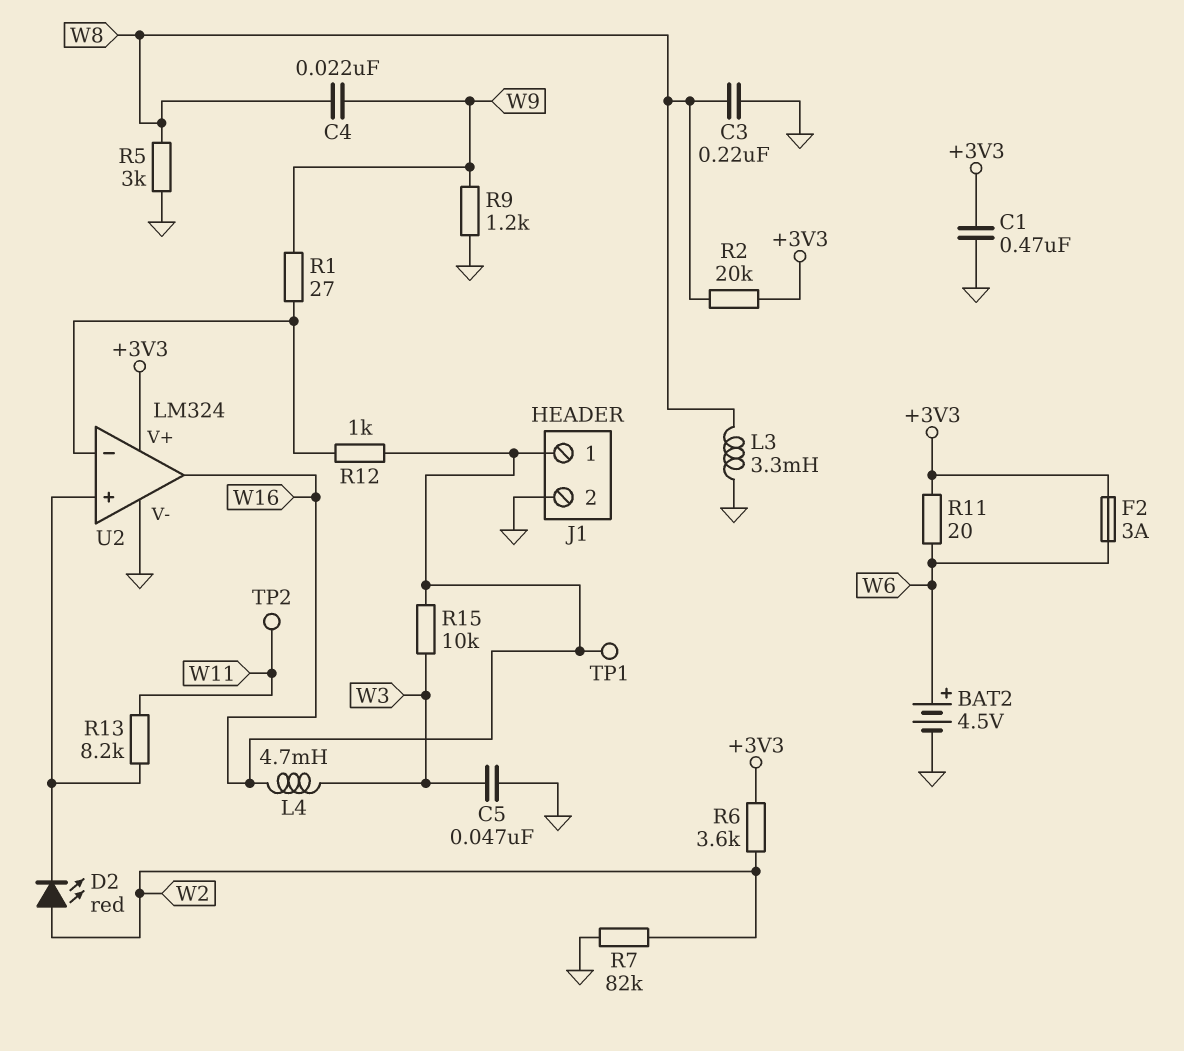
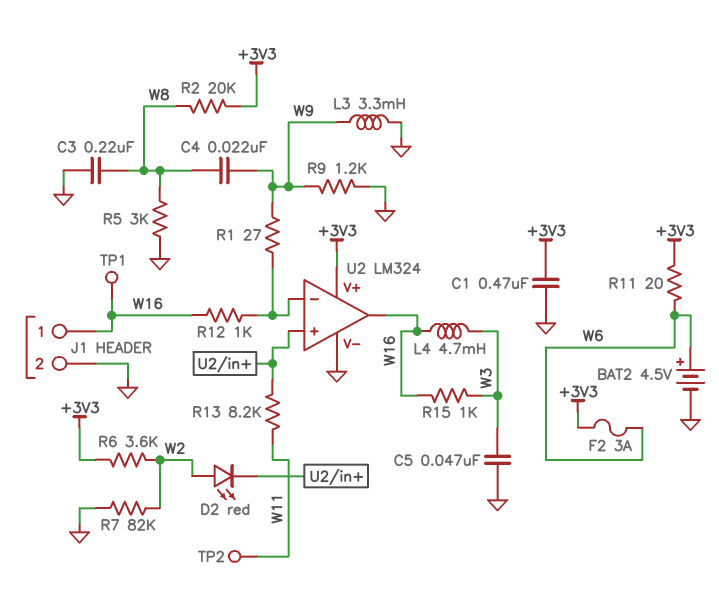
L3: 3.3mH (GND, W8) -> 3.3mH (GND, W9)
R15: 10k (W3, W16) -> 1k (W3, W16)

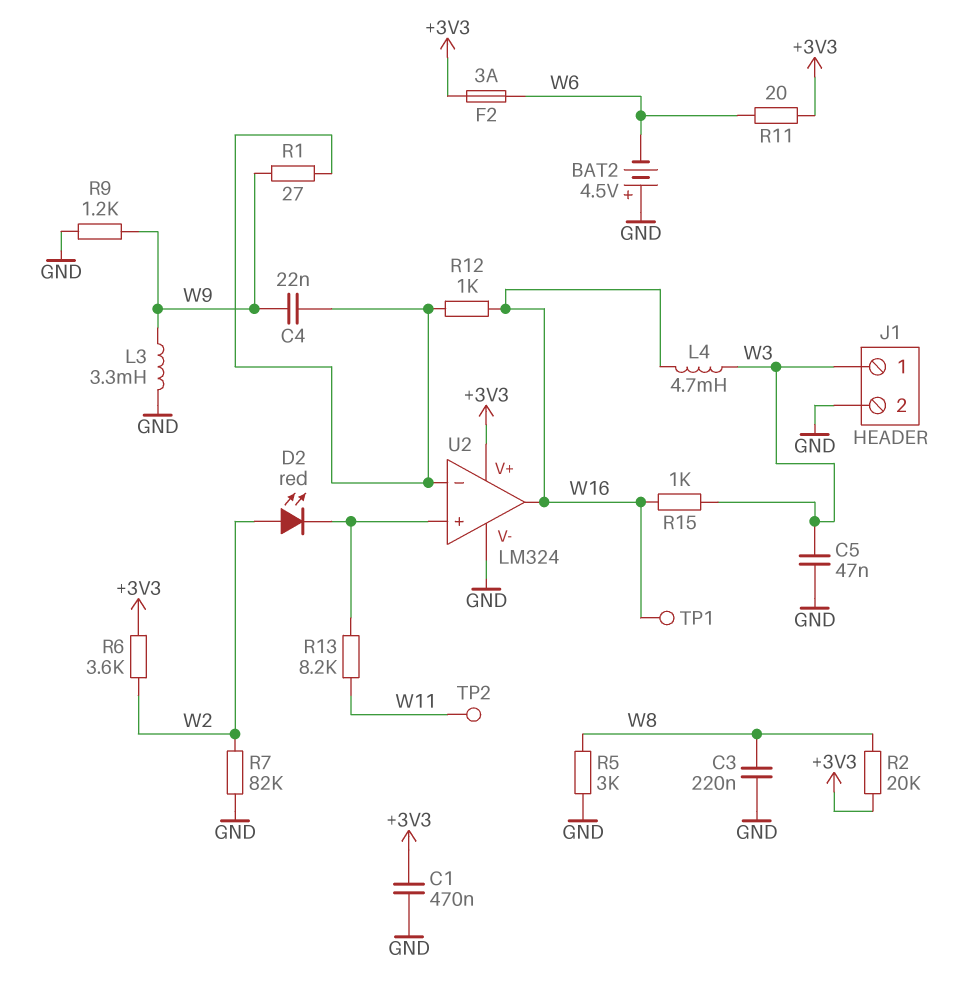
BAT2: 4.5V (plus W6, minus GND) -> 4.5V (plus GND, minus W6)
C4: 22nF (W8, W9) -> 22nF (U2/in-, W9)
J1 pin 1: W16 -> W3

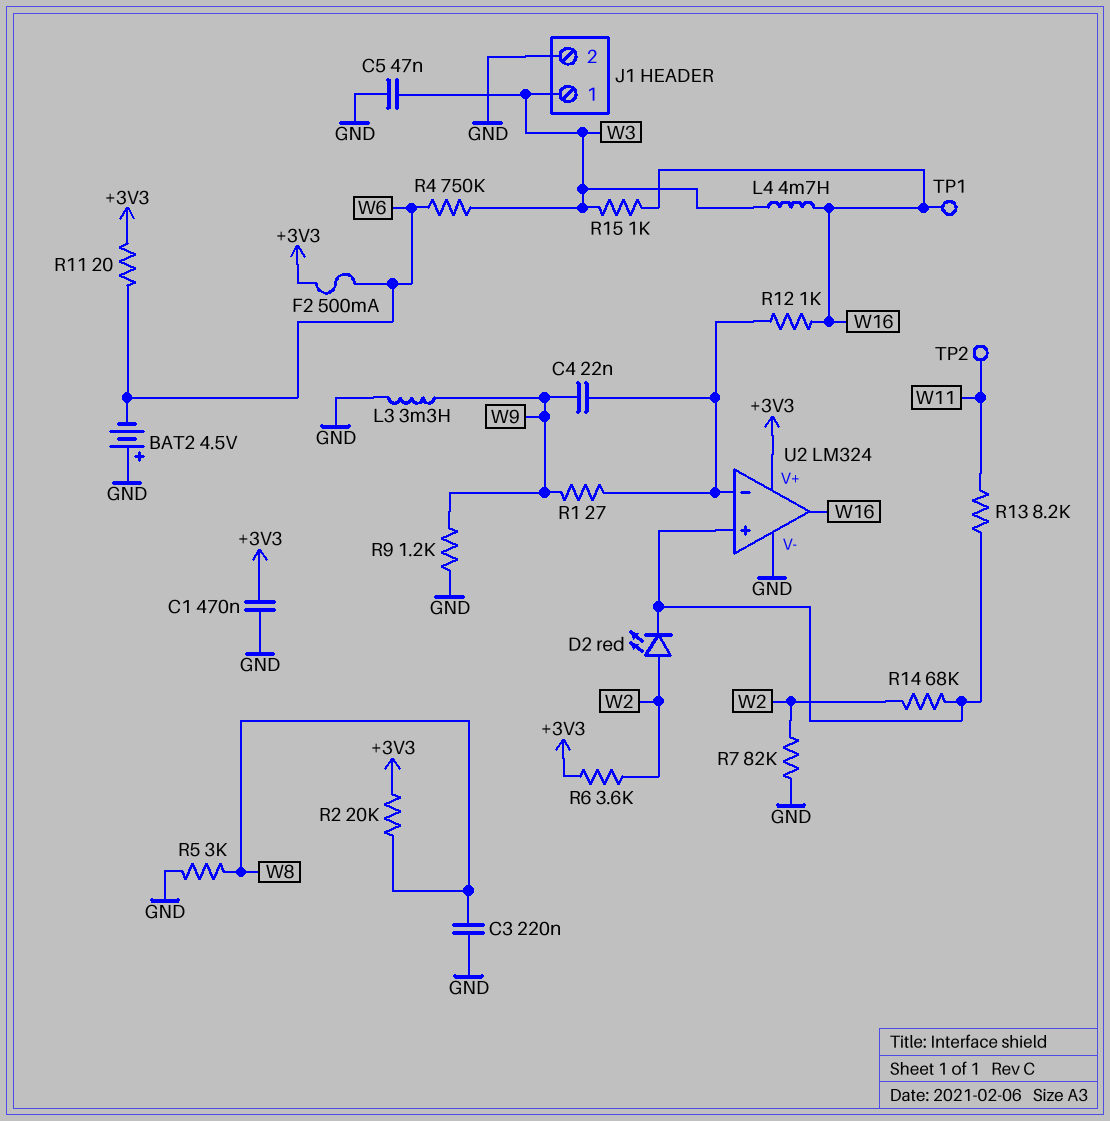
F2: 3A (+3V3, W6) -> 500mA (+3V3, W6)
R4: none -> 750k (W3, W6)
R14: none -> 68k (U2/in+, W2)

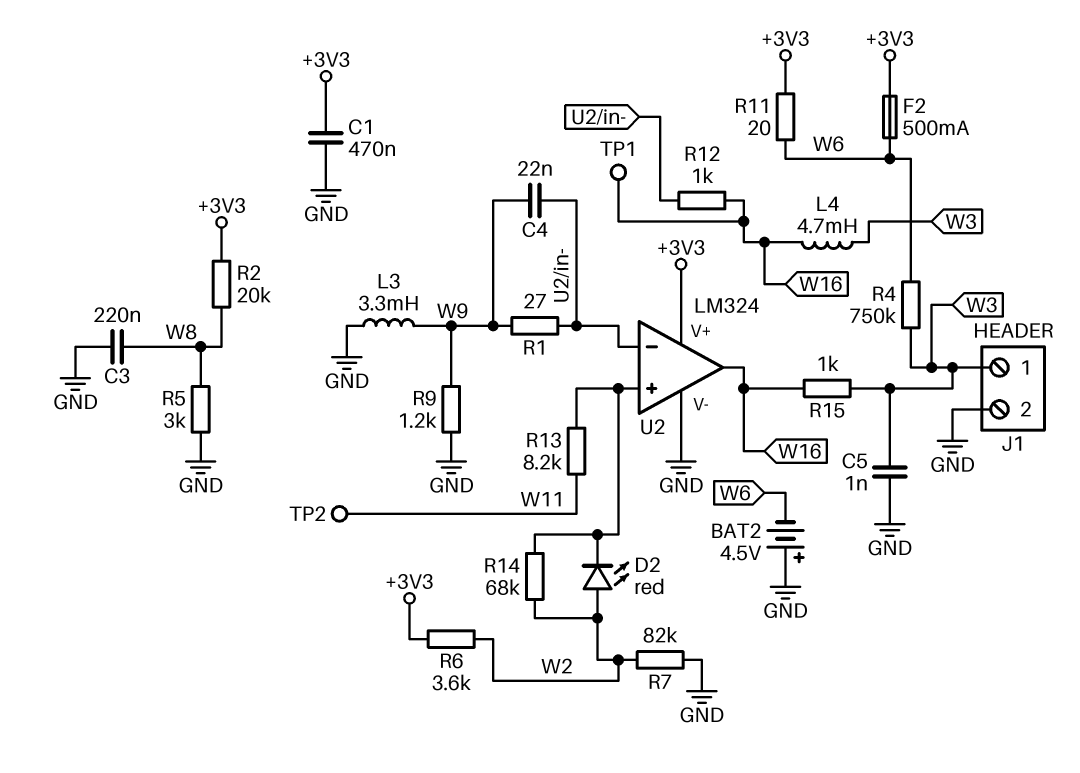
C5: 47nF (GND, W3) -> 1nF (GND, W3)

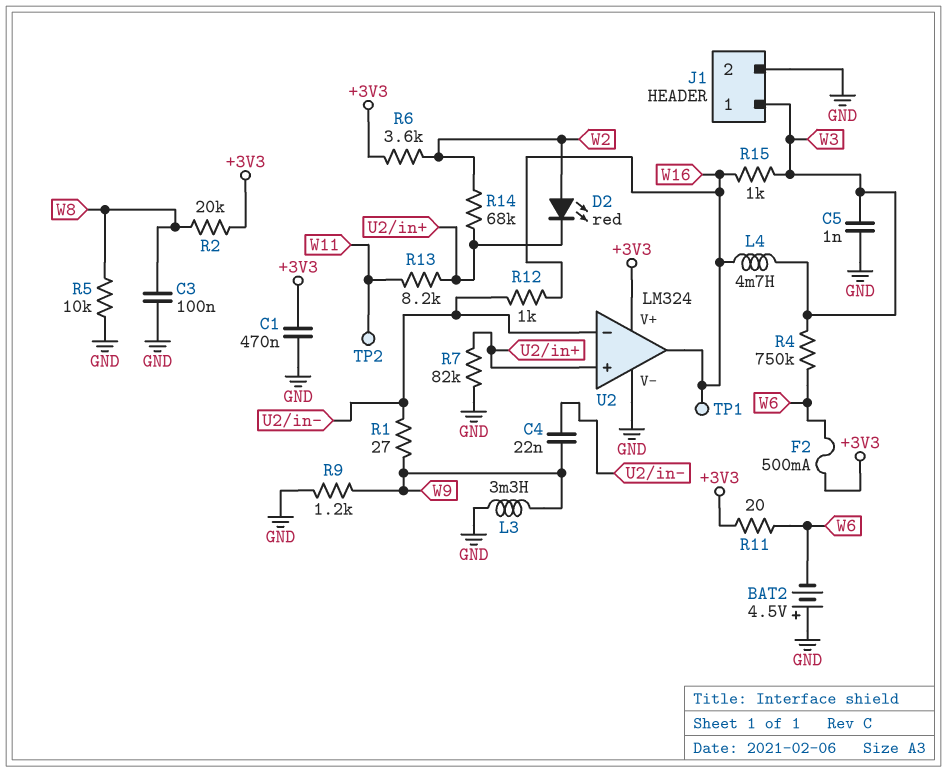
C3: 220nF (GND, W8) -> 100nF (GND, W8)
R5: 3k (GND, W8) -> 10k (GND, W8)
R7: 82k (GND, W2) -> 82k (GND, U2/in+)

